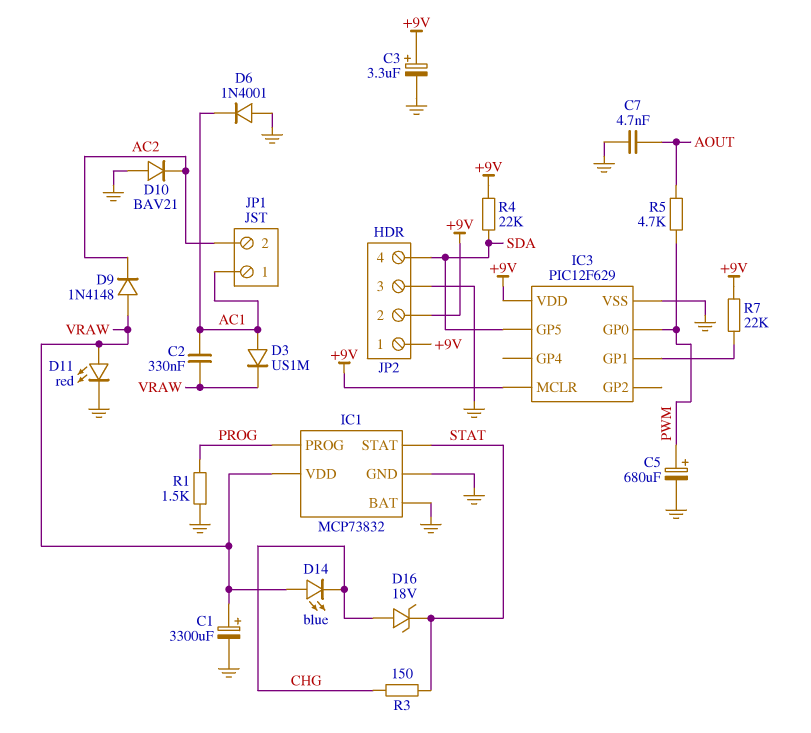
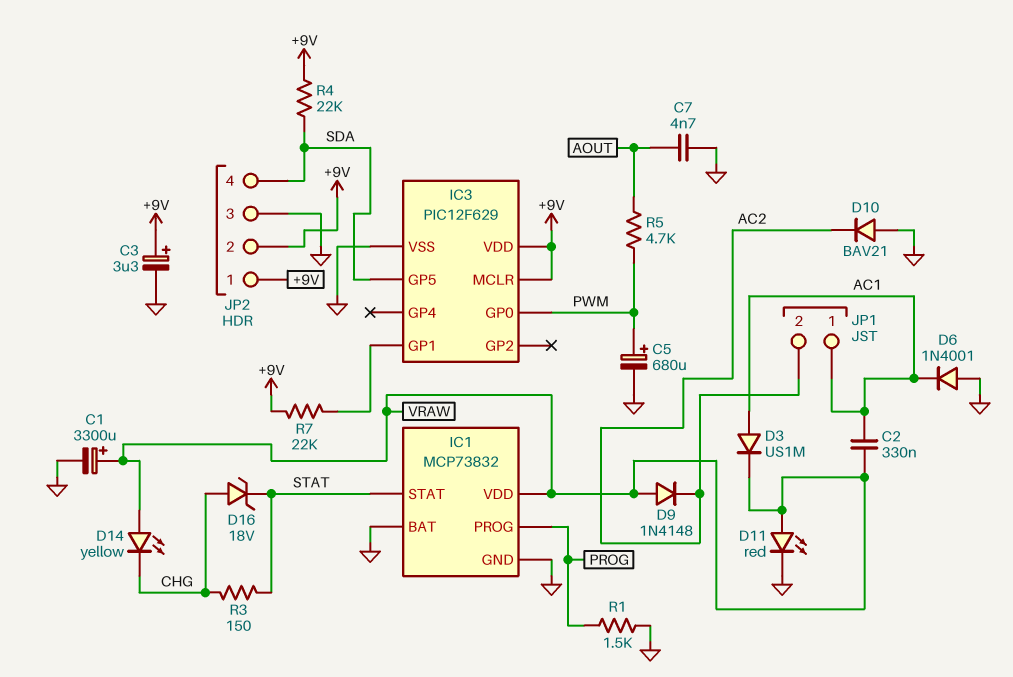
D14: LED blue (A VRAW, K CHG) -> LED yellow (A VRAW, K CHG)

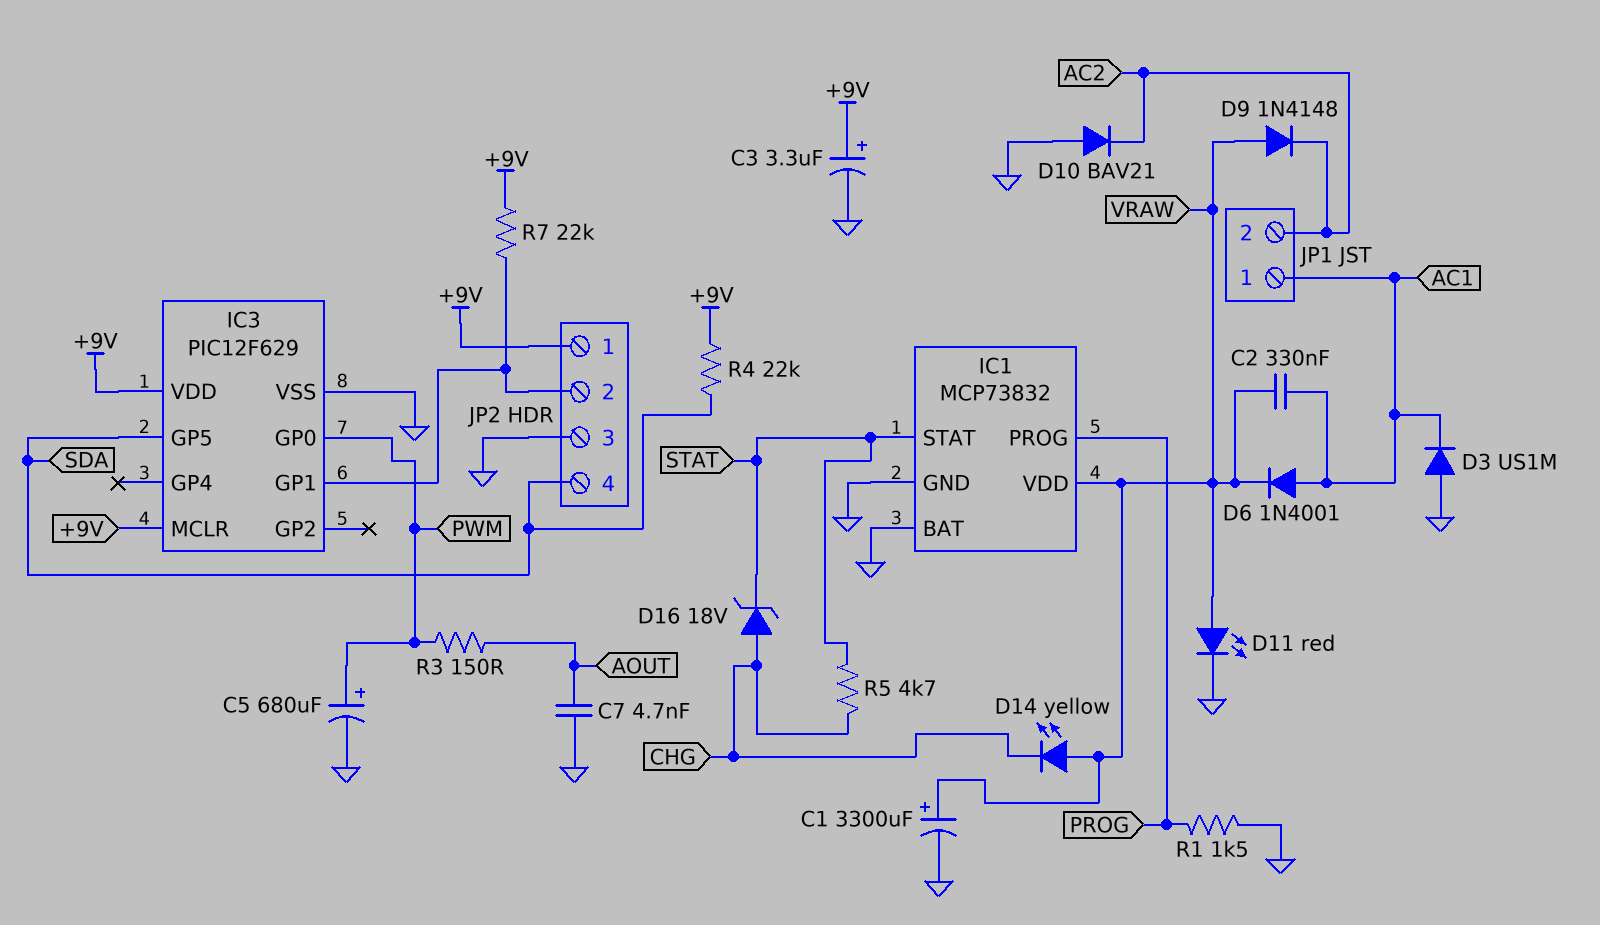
D3: diode US1M (A AC1, K VRAW) -> diode US1M (A GND, K AC1)
D6: diode 1N4001 (A GND, K AC1) -> diode 1N4001 (A AC1, K VRAW)
JP2 pin 2: +9V -> IC3/GP1
R3: 150 (CHG, STAT) -> 150 (AOUT, PWM)
R5: 4.7k (AOUT, PWM) -> 4.7k (CHG, STAT)

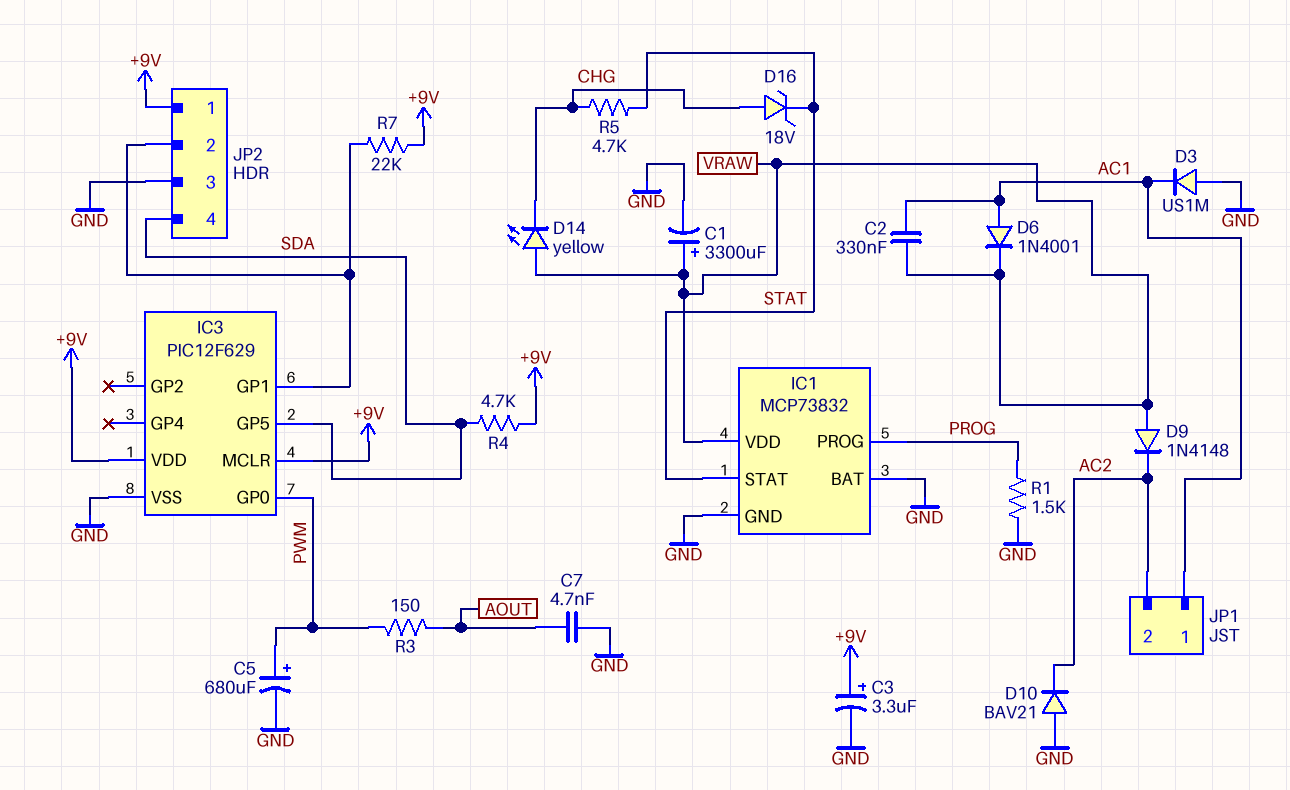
D11: LED red (A VRAW, K GND) -> none
R4: 22k (+9V, SDA) -> 4.7k (+9V, SDA)

